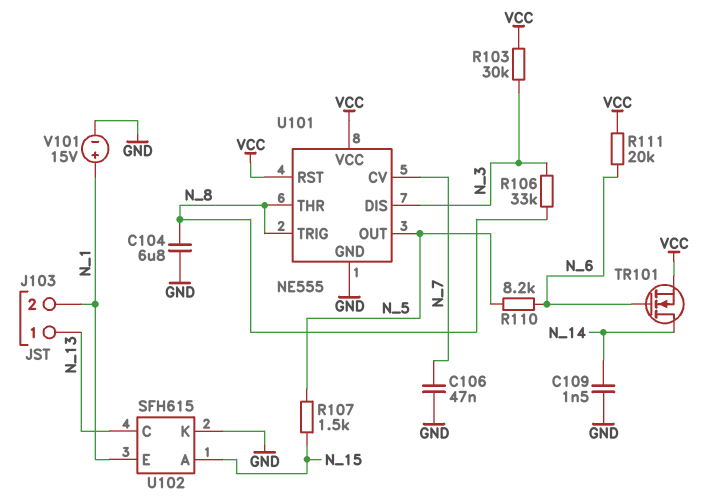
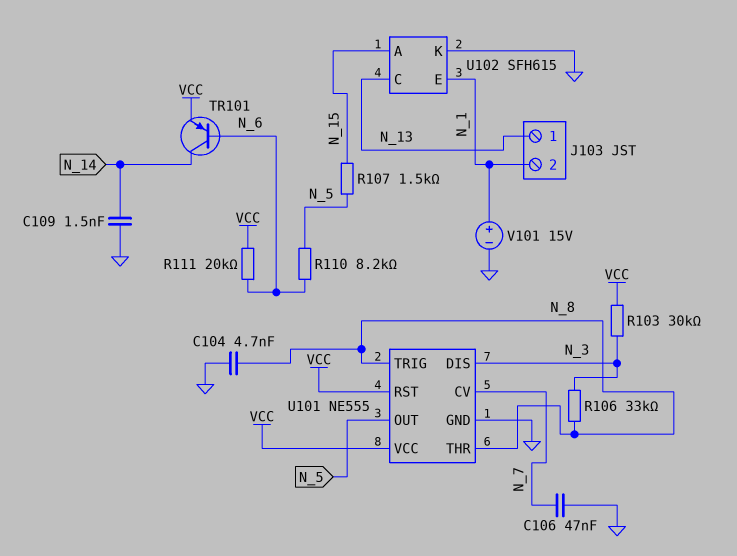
C104: 6.8uF (GND, N_8) -> 4.7nF (GND, N_8)
TR101: NMOS (G N_6, D N_14, S VCC) -> PNP (B N_6, C N_14, E VCC)

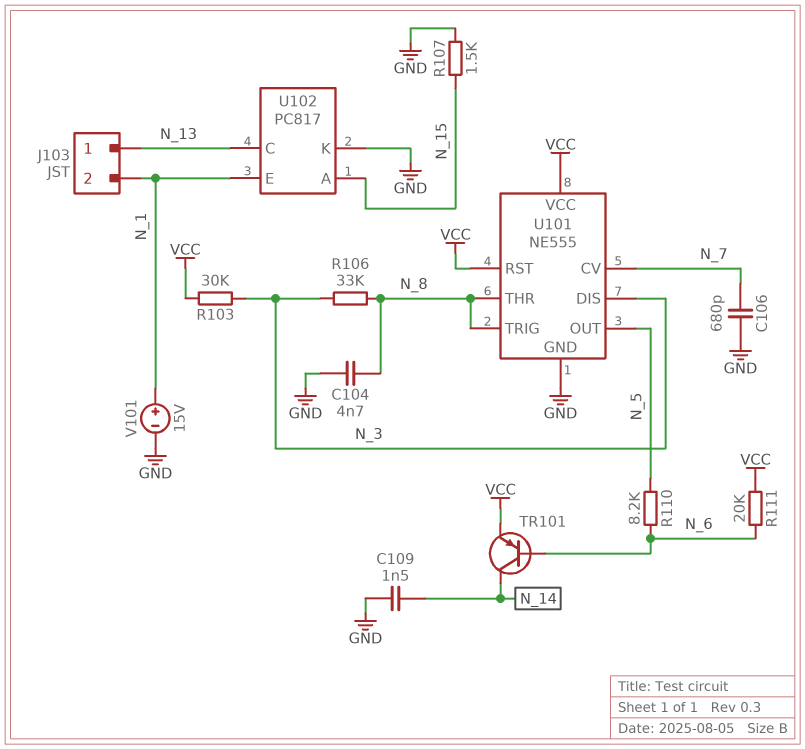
C106: 47nF (GND, N_7) -> 680pF (GND, N_7)
R107: 1.5k (N_5, N_15) -> 1.5k (GND, N_15)
U102: SFH615 -> PC817

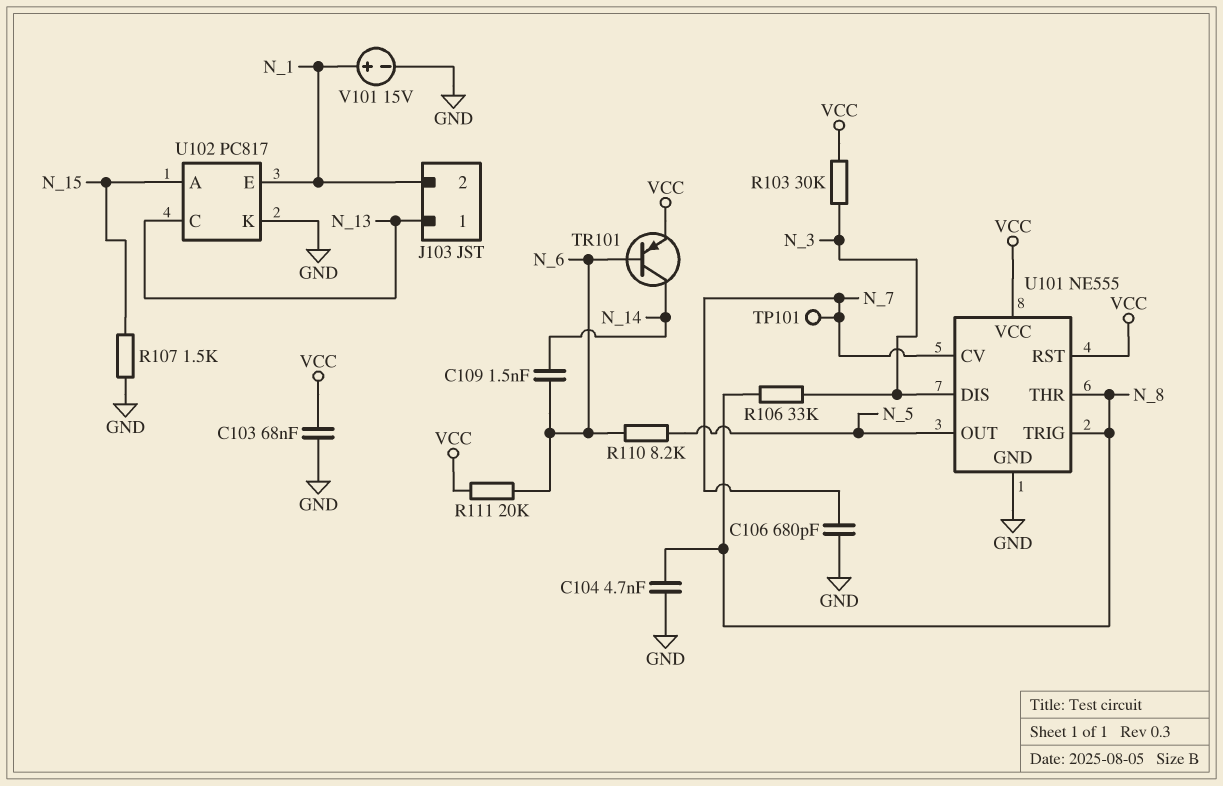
C103: none -> 68nF (GND, VCC)
C109: 1.5nF (GND, N_14) -> 1.5nF (N_6, N_14)
TP101: none -> test point (N_7)

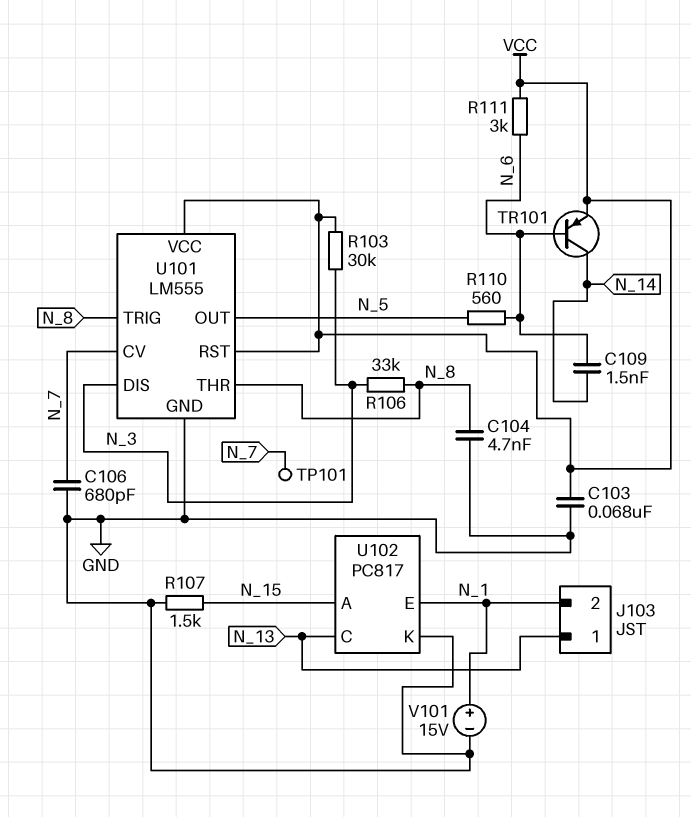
R110: 8.2k (N_5, N_6) -> 560 (N_5, N_6)
R111: 20k (N_6, VCC) -> 3k (N_6, VCC)
U101: NE555 -> LM555

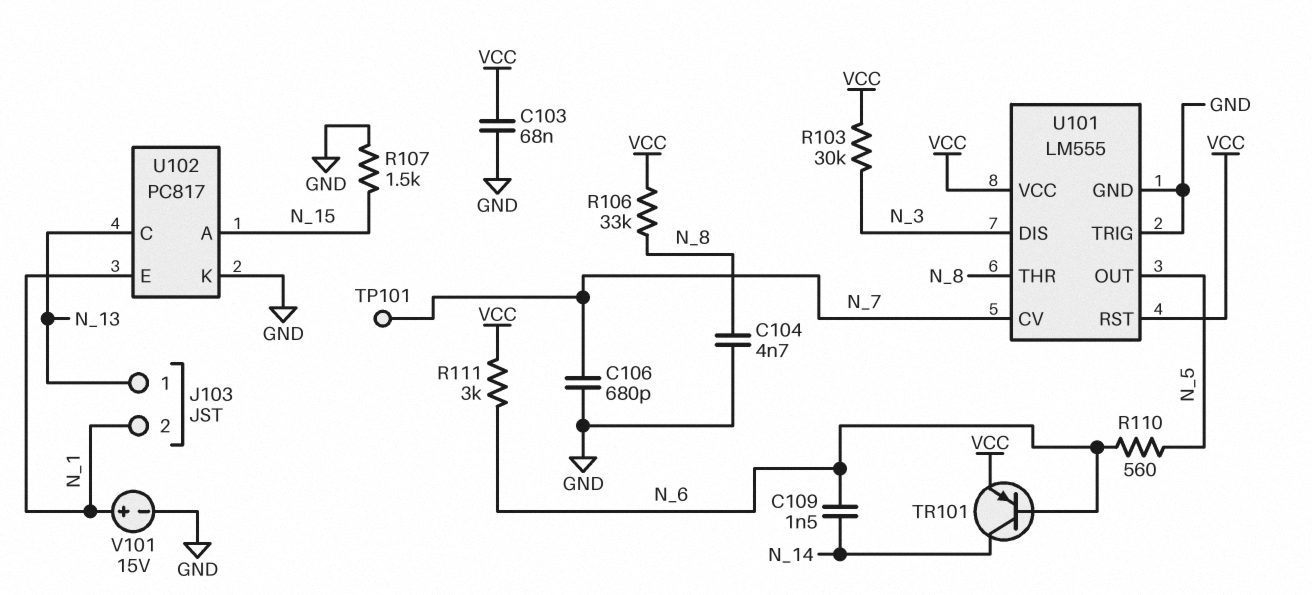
R106: 33k (N_3, N_8) -> 33k (N_8, VCC)
U101 pin TRIG: N_8 -> GND

